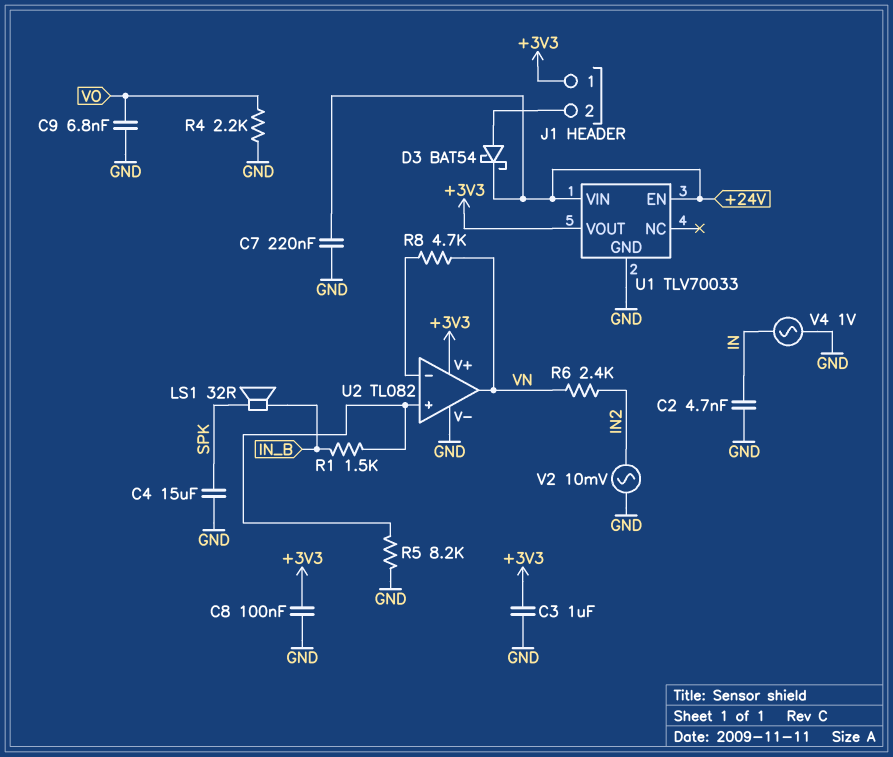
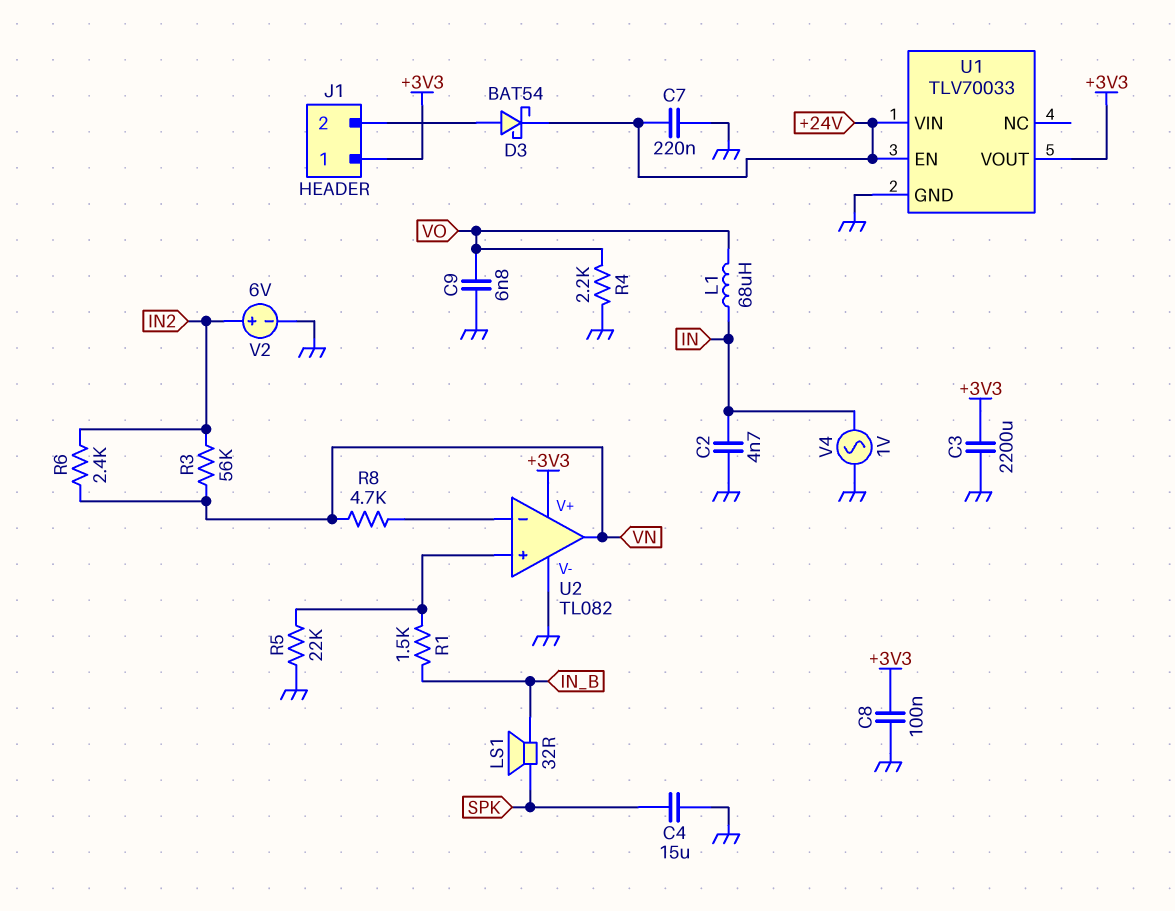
C3: 1uF (+3V3, GND) -> 2200uF (+3V3, GND)
L1: none -> 68uH (IN, VO)
R3: none -> 56k (IN2, VN)
R5: 8.2k (GND, U2/in+) -> 22k (GND, U2/in+)
V2: AC 10mV (GND, IN2) -> 6V (plus IN2, minus GND)

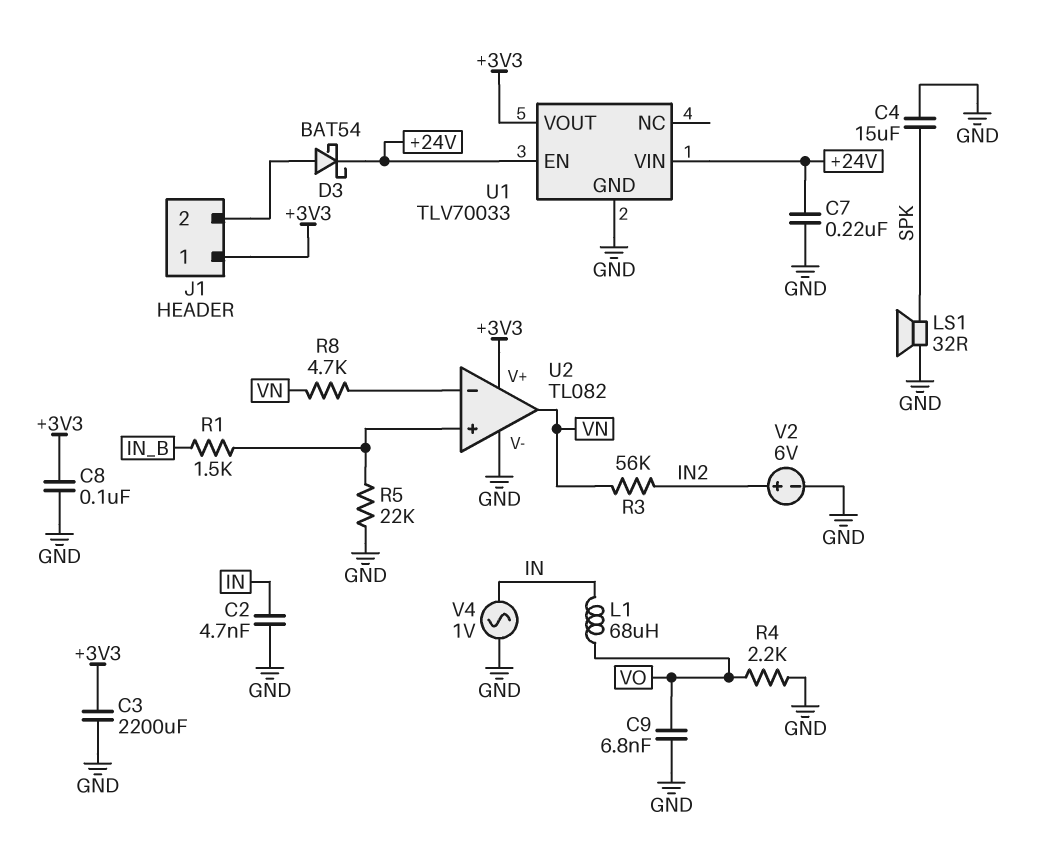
LS1: speaker 32R (IN_B, SPK) -> speaker 32R (GND, SPK)
R6: 2.4k (IN2, VN) -> none

